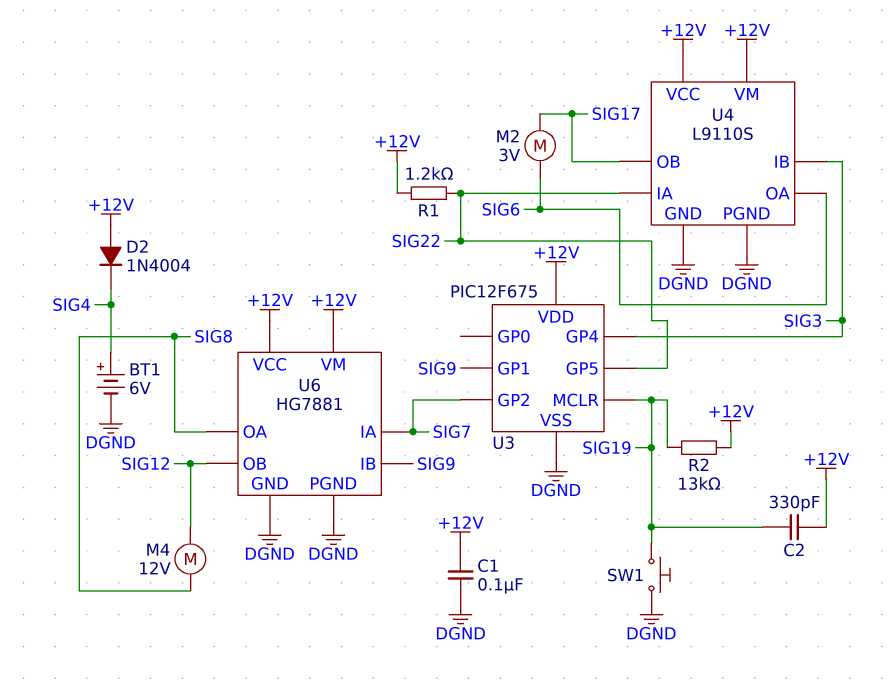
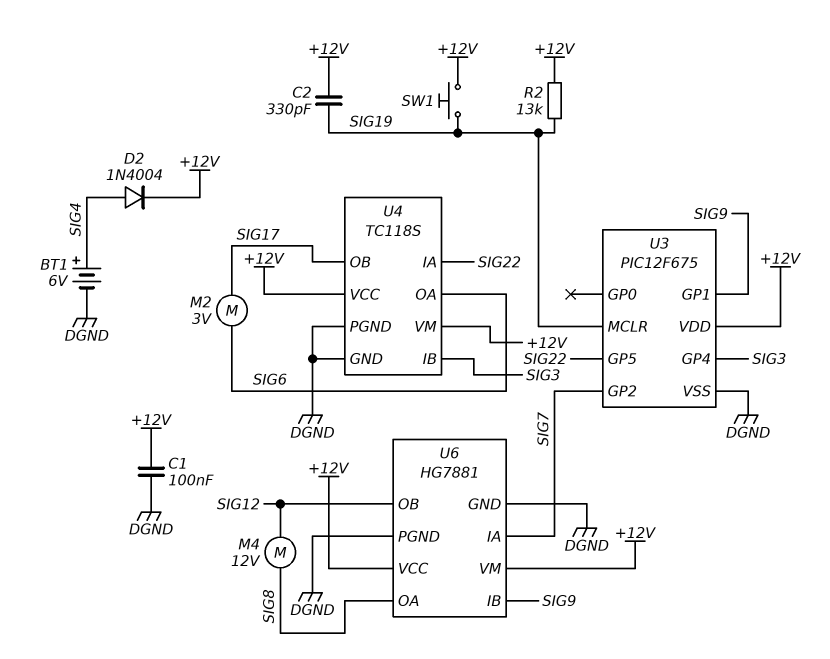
D2: diode 1N4004 (A +12V, K SIG4) -> diode 1N4004 (A SIG4, K +12V)
R1: 1.2k (+12V, SIG22) -> none
SW1: button (DGND, SIG19) -> button (+12V, SIG19)
U4: L9110S -> TC118S

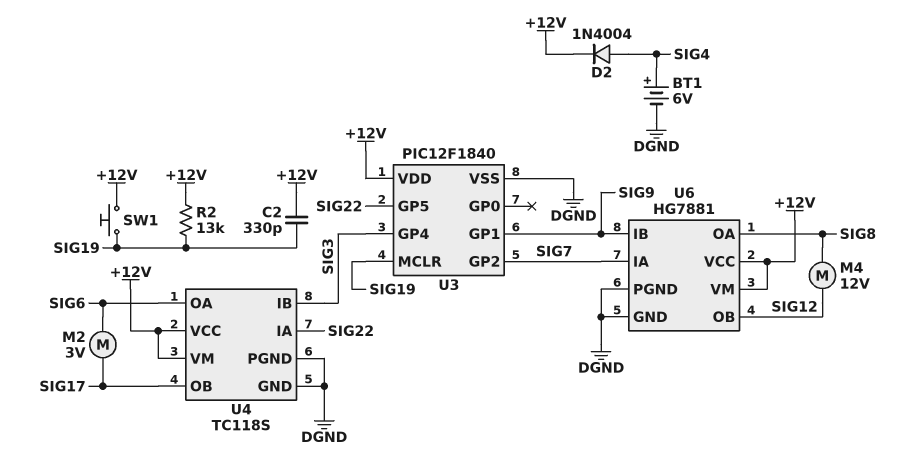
C1: 100nF (+12V, DGND) -> none
U3: PIC12F675 -> PIC12F1840

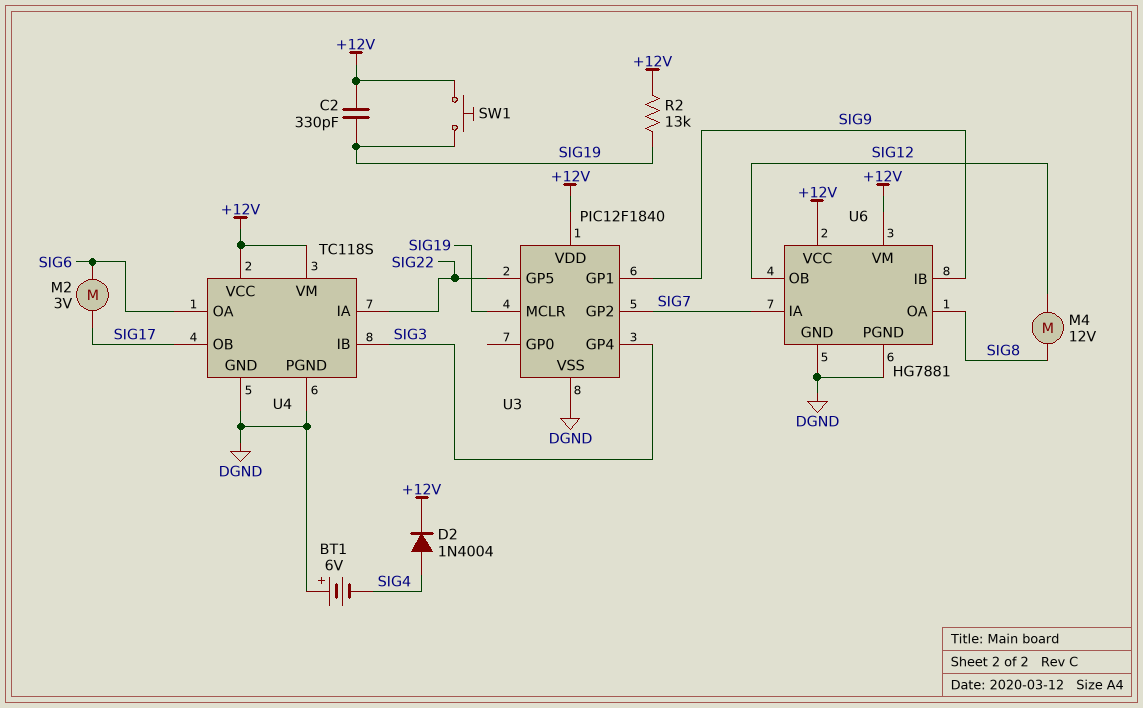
BT1: 6V (plus SIG4, minus DGND) -> 6V (plus DGND, minus SIG4)

